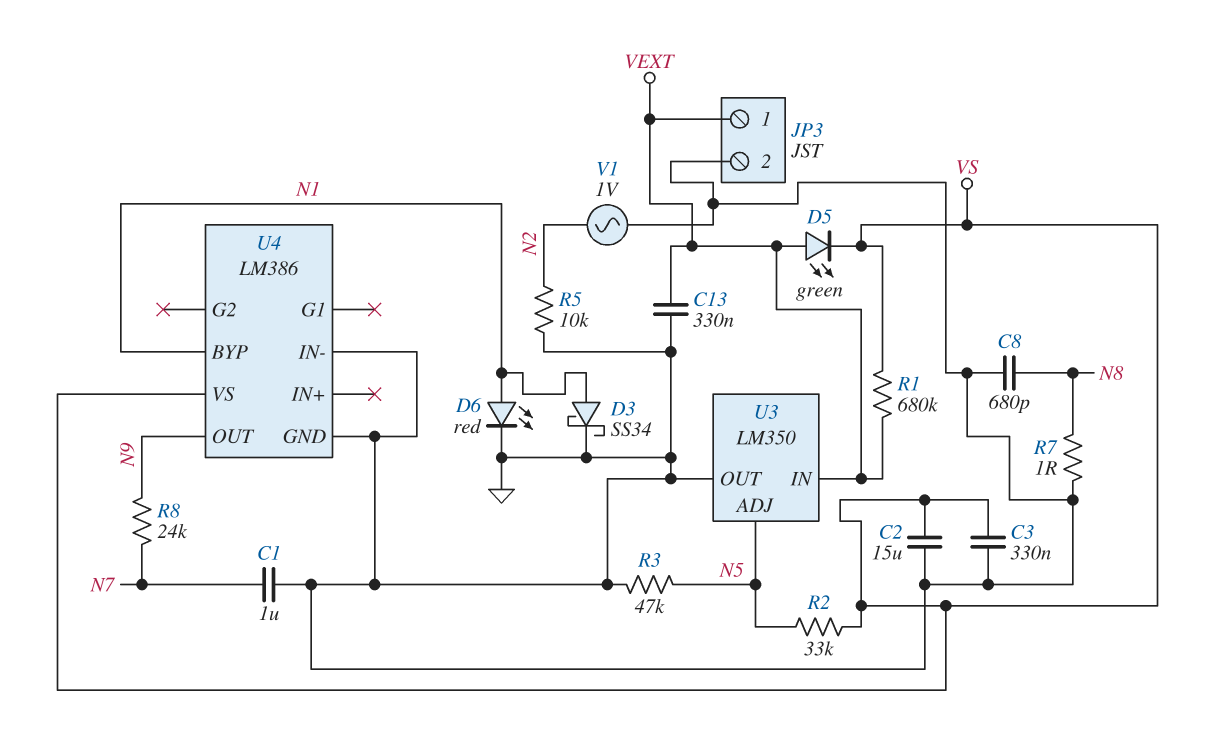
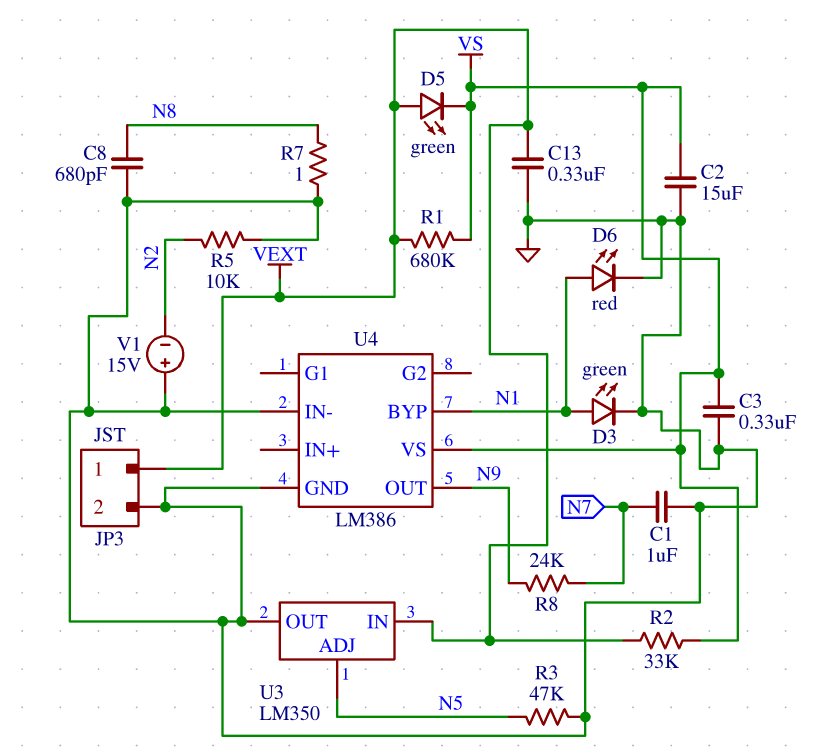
D3: schottky SS34 (A N1, K GND) -> LED green (A N1, K GND)
R2: 33k (N5, VS) -> 33k (VEXT, VS)
V1: AC 1V (GND, N2) -> 15V (plus GND, minus N2)

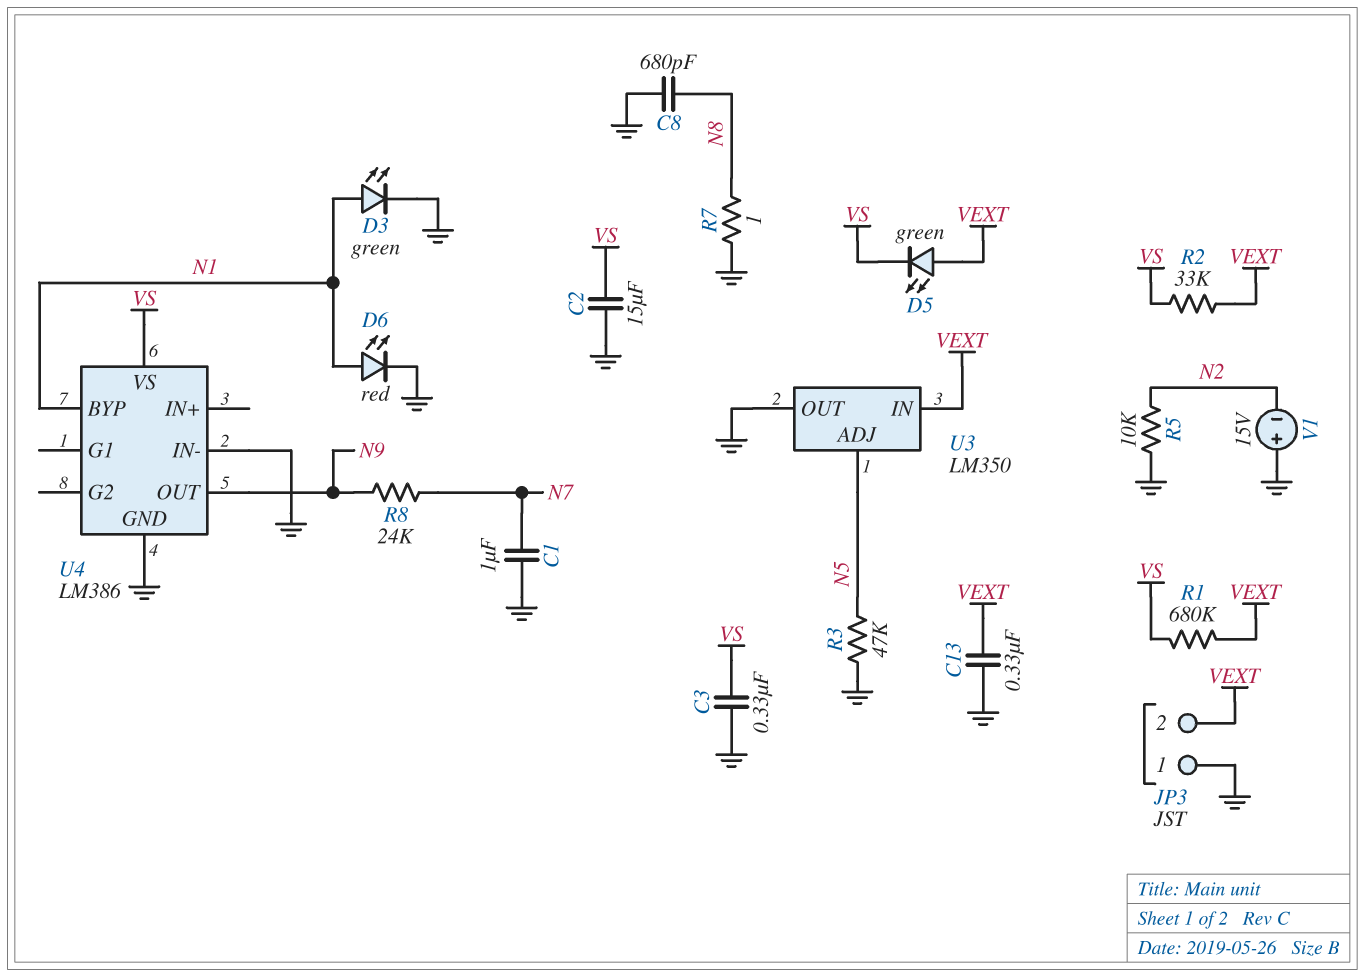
JP3 pin 1: VEXT -> GND
JP3 pin 2: GND -> VEXT

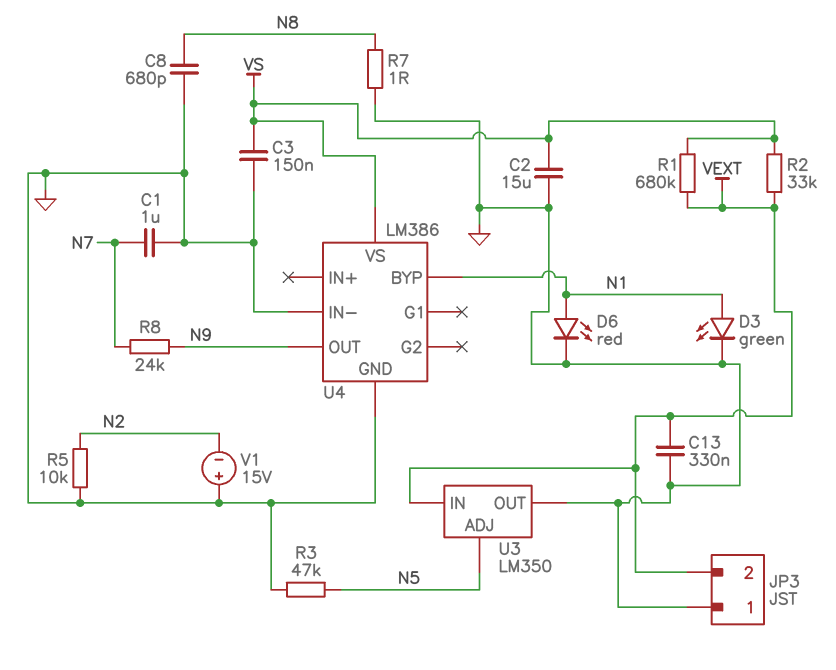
C3: 330nF (GND, VS) -> 150nF (GND, VS)
D5: LED green (A VEXT, K VS) -> none

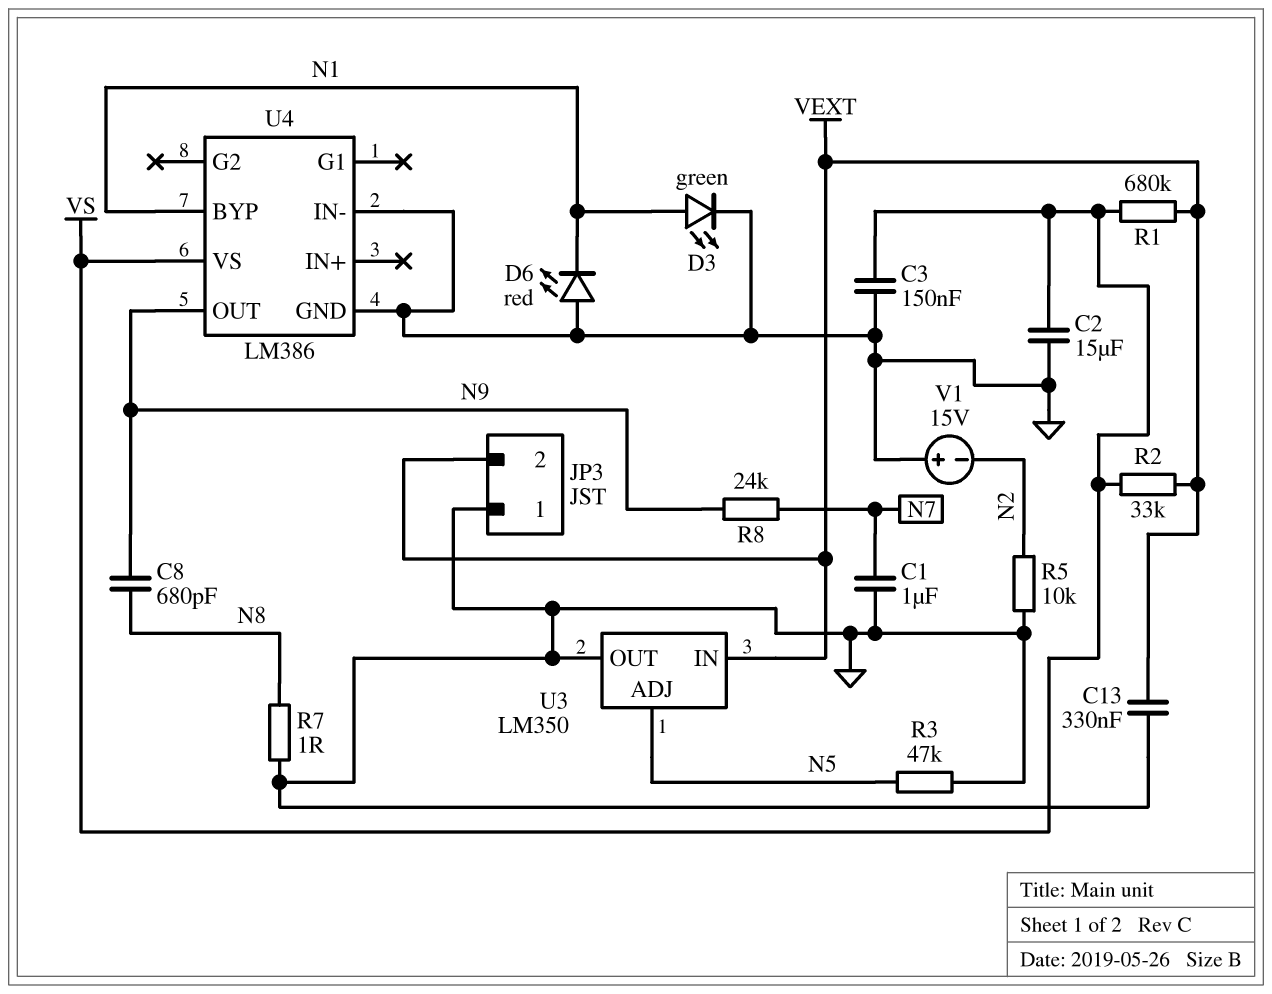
C8: 680pF (GND, N8) -> 680pF (N8, N9)
D6: LED red (A N1, K GND) -> LED red (A GND, K N1)

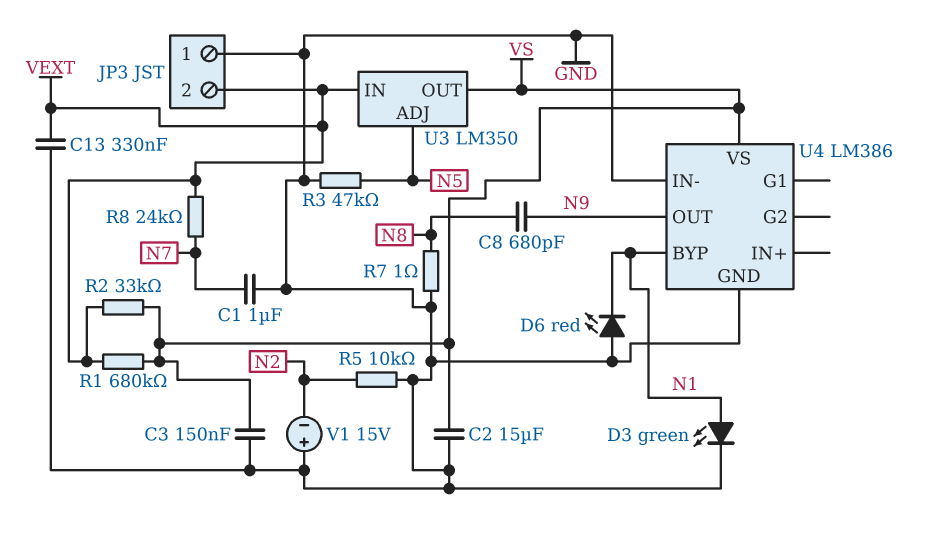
R8: 24k (N7, N9) -> 24k (N7, VEXT)
U3 pin OUT: GND -> VS

